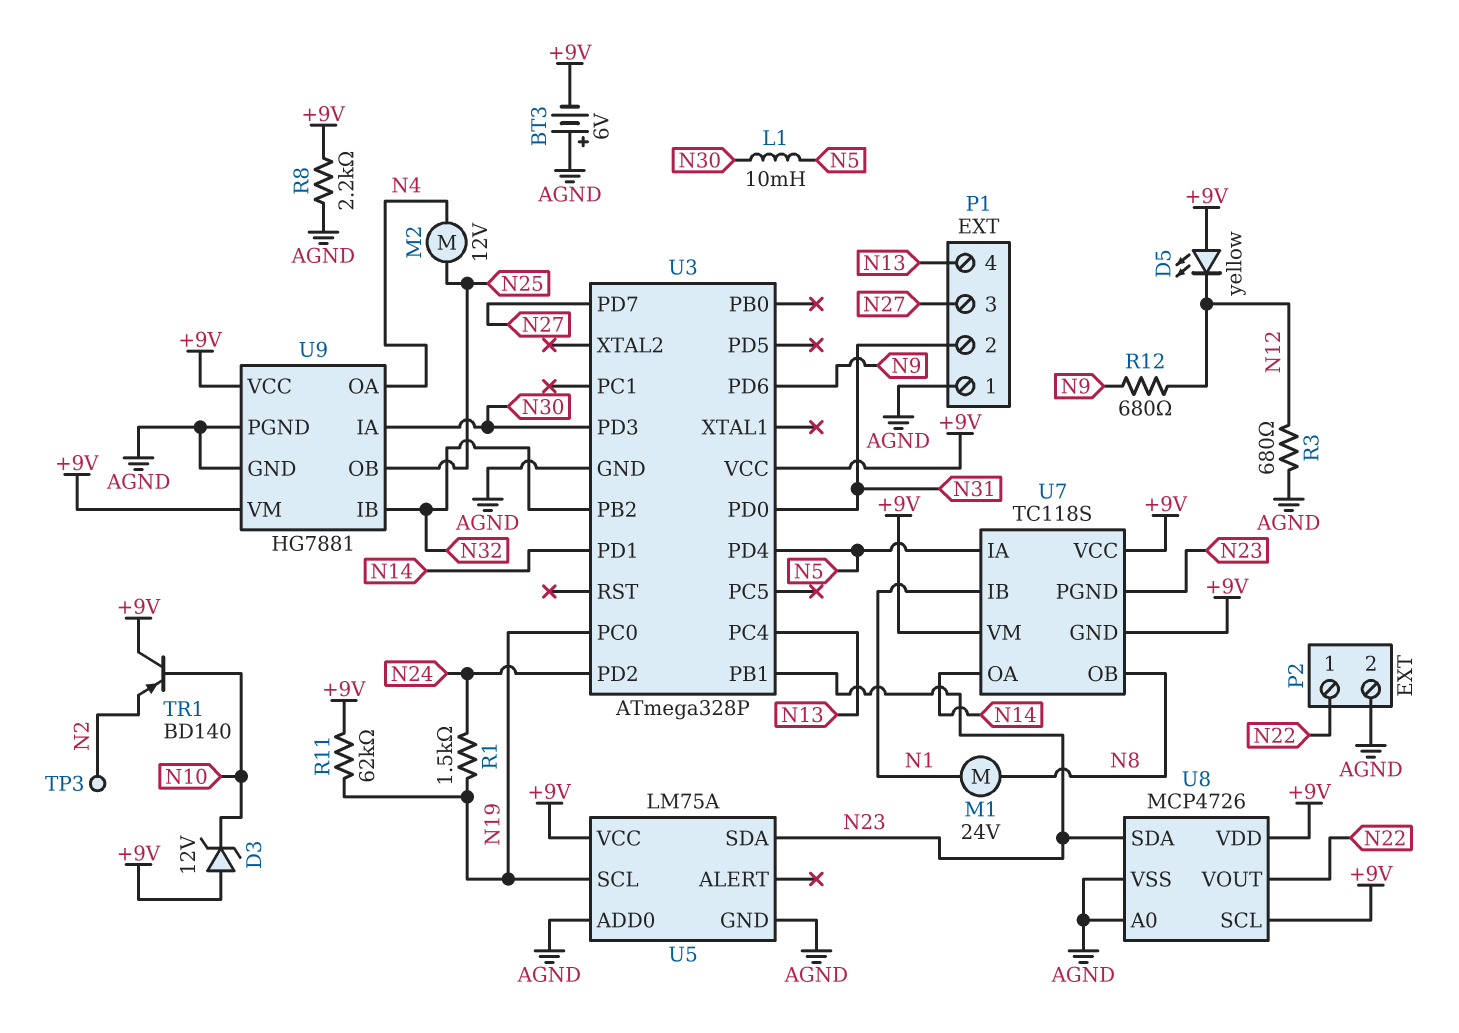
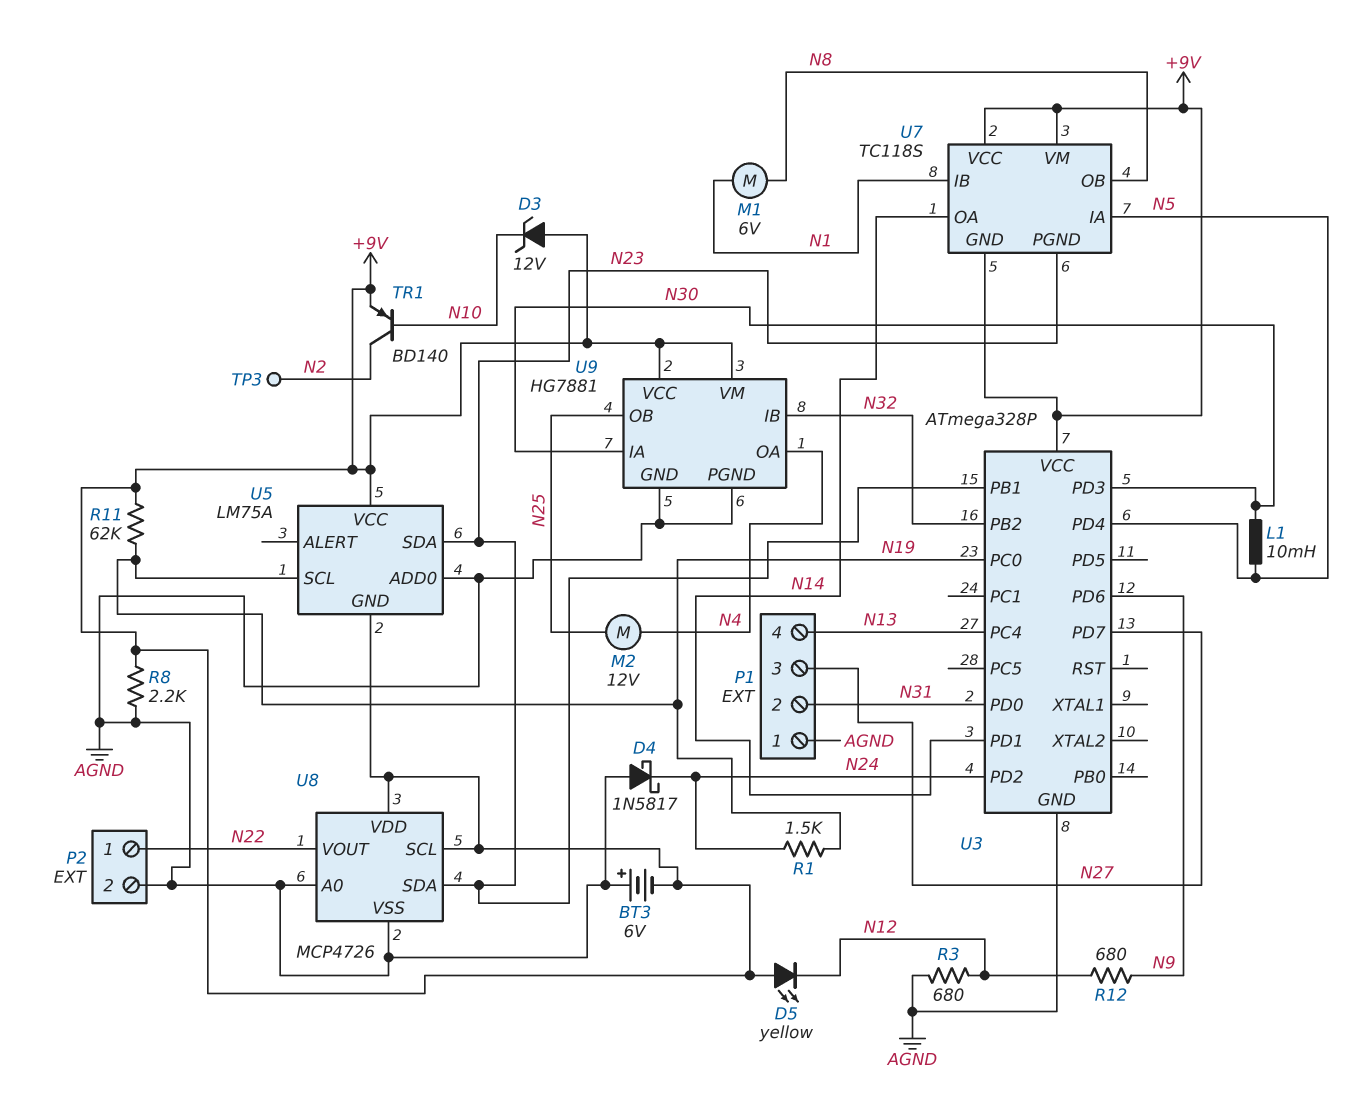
D4: none -> schottky 1N5817 (A AGND, K N24)
M1: motor 24V (N1, N8) -> motor 6V (N1, N8)
TR1: PNP BD140 (B N10, C +9V, E N2) -> PNP BD140 (B N10, C N2, E +9V)
U5 pin GND: AGND -> +9V

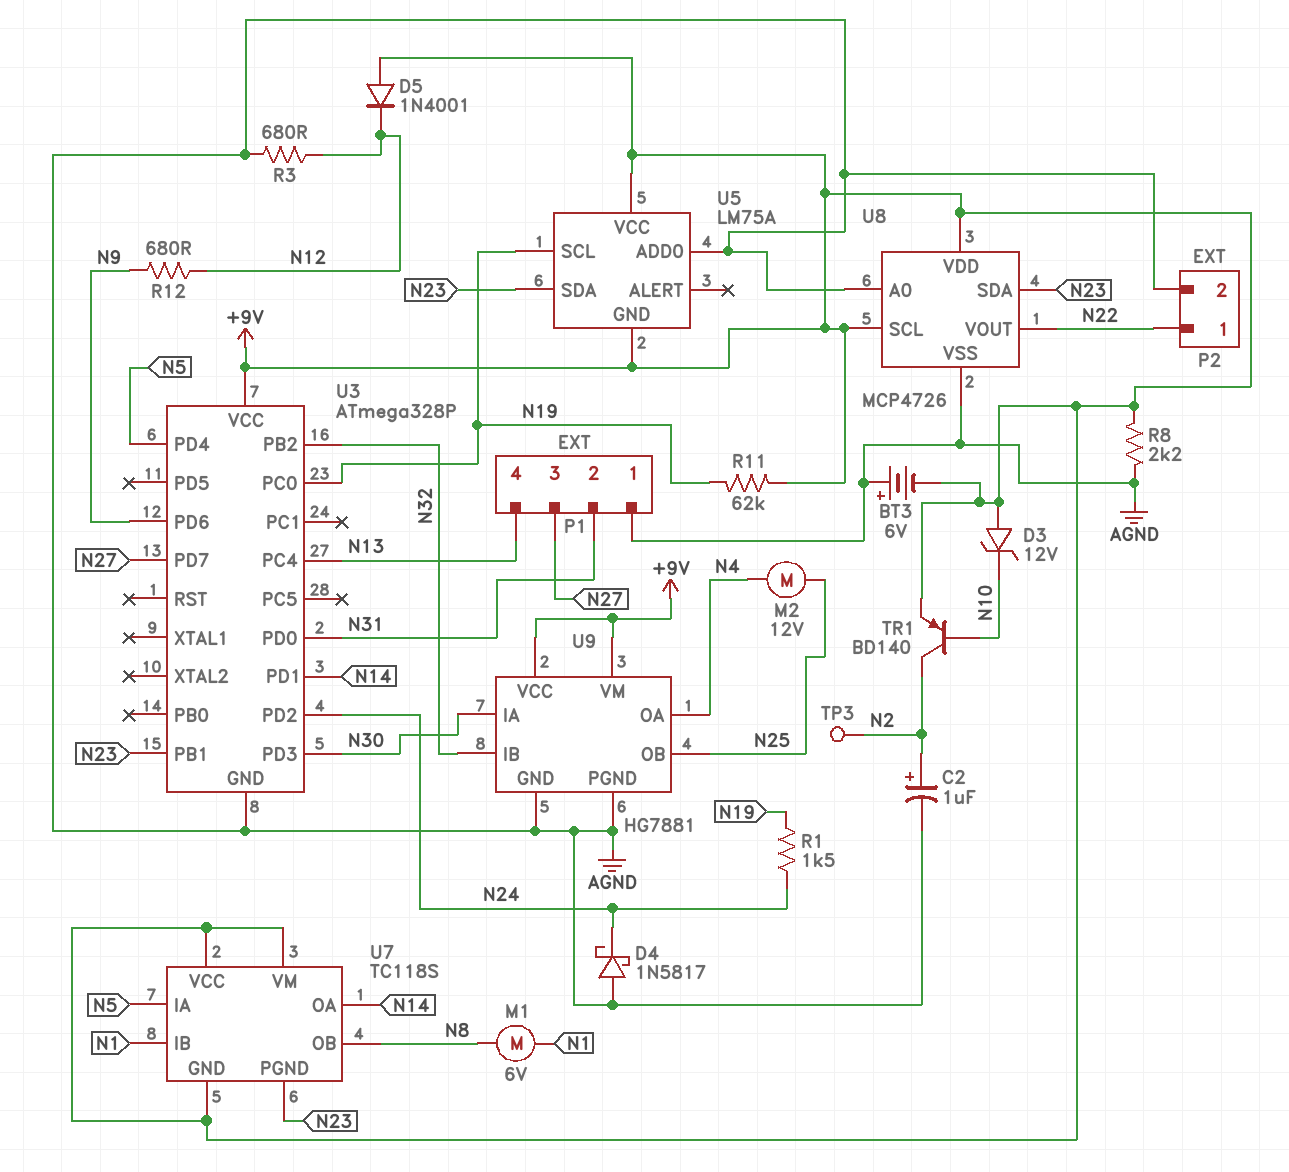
C2: none -> 1uF (plus N2, minus AGND)
D5: LED yellow (A +9V, K N12) -> diode 1N4001 (A +9V, K N12)
L1: 10mH (N5, N30) -> none

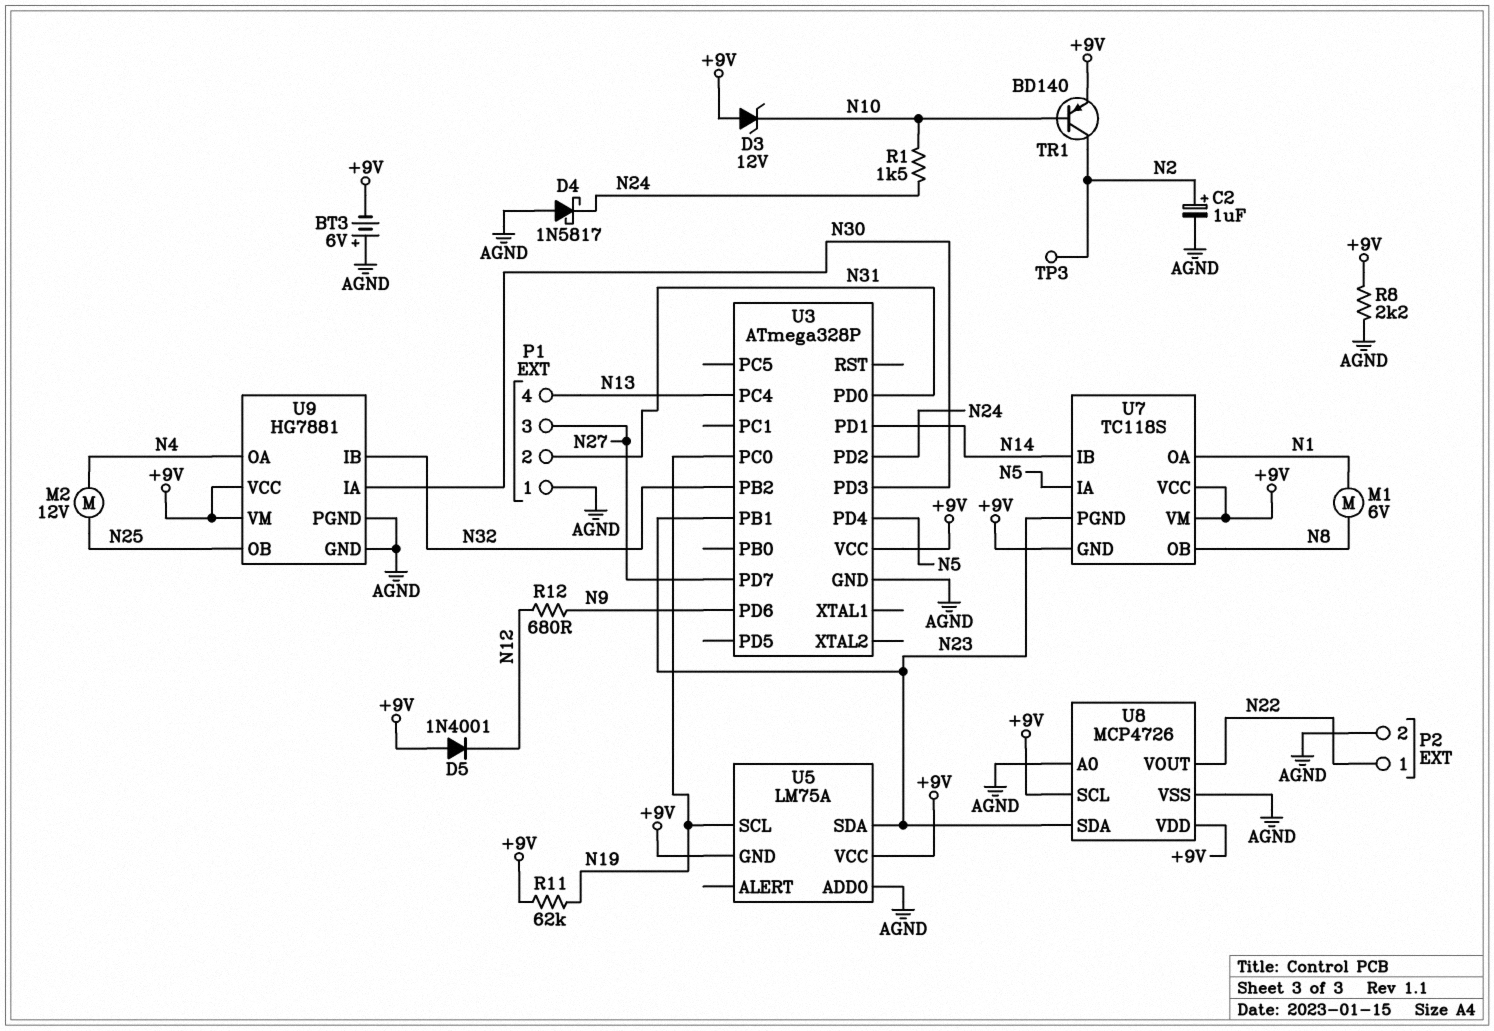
R1: 1.5k (N19, N24) -> 1.5k (N10, N24)
R3: 680 (AGND, N12) -> none
U7 pin IB: N1 -> N14
U7 pin OA: N14 -> N1

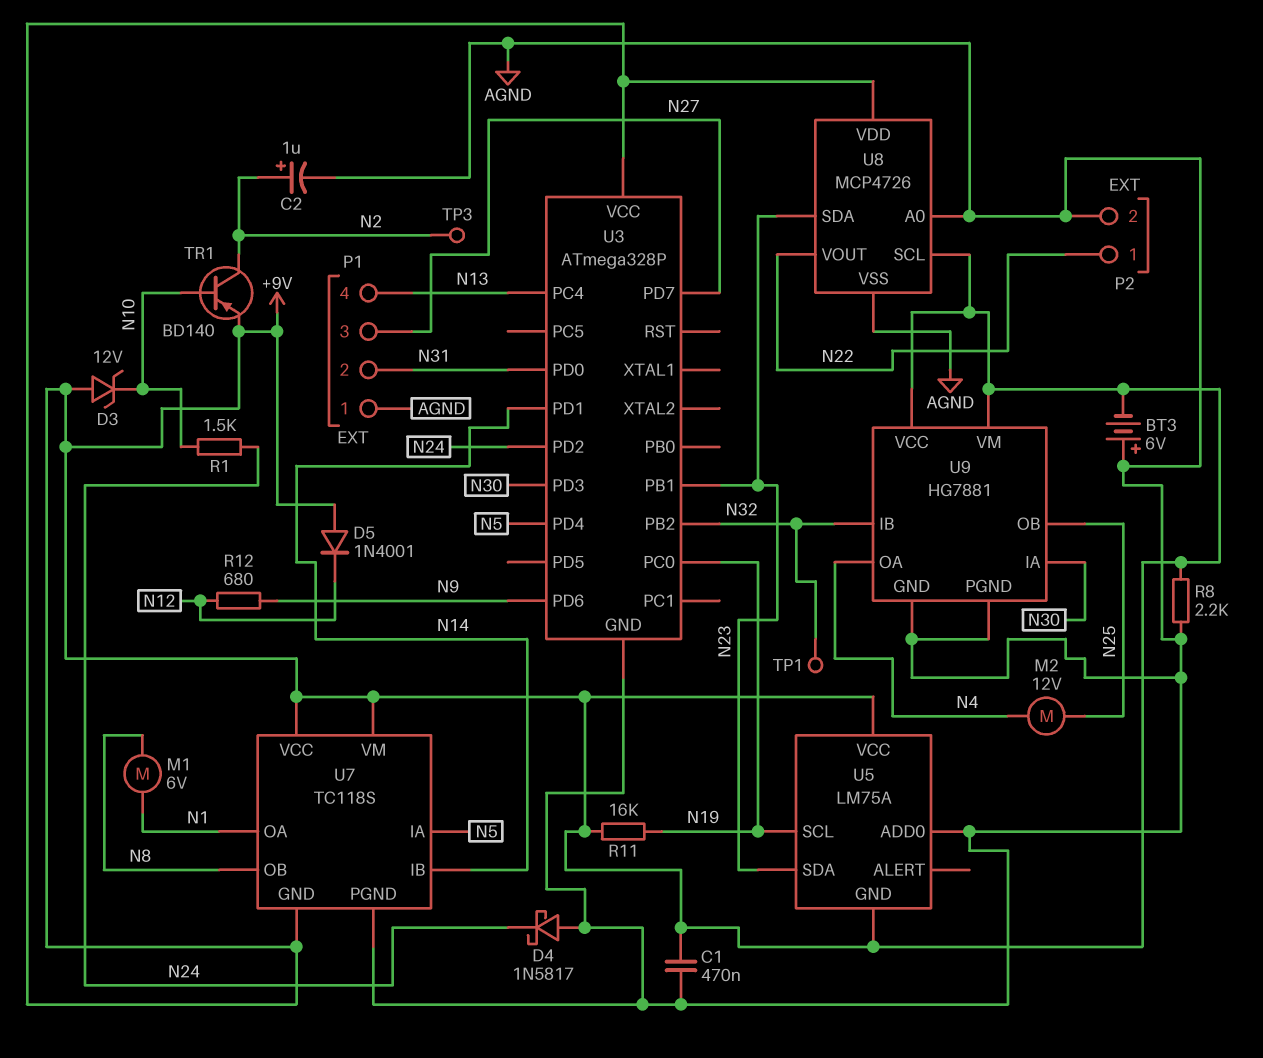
C1: none -> 470nF (+9V, AGND)
R11: 62k (+9V, N19) -> 16k (+9V, N19)
TP1: none -> test point (N32)
U7 pin PGND: N23 -> AGND

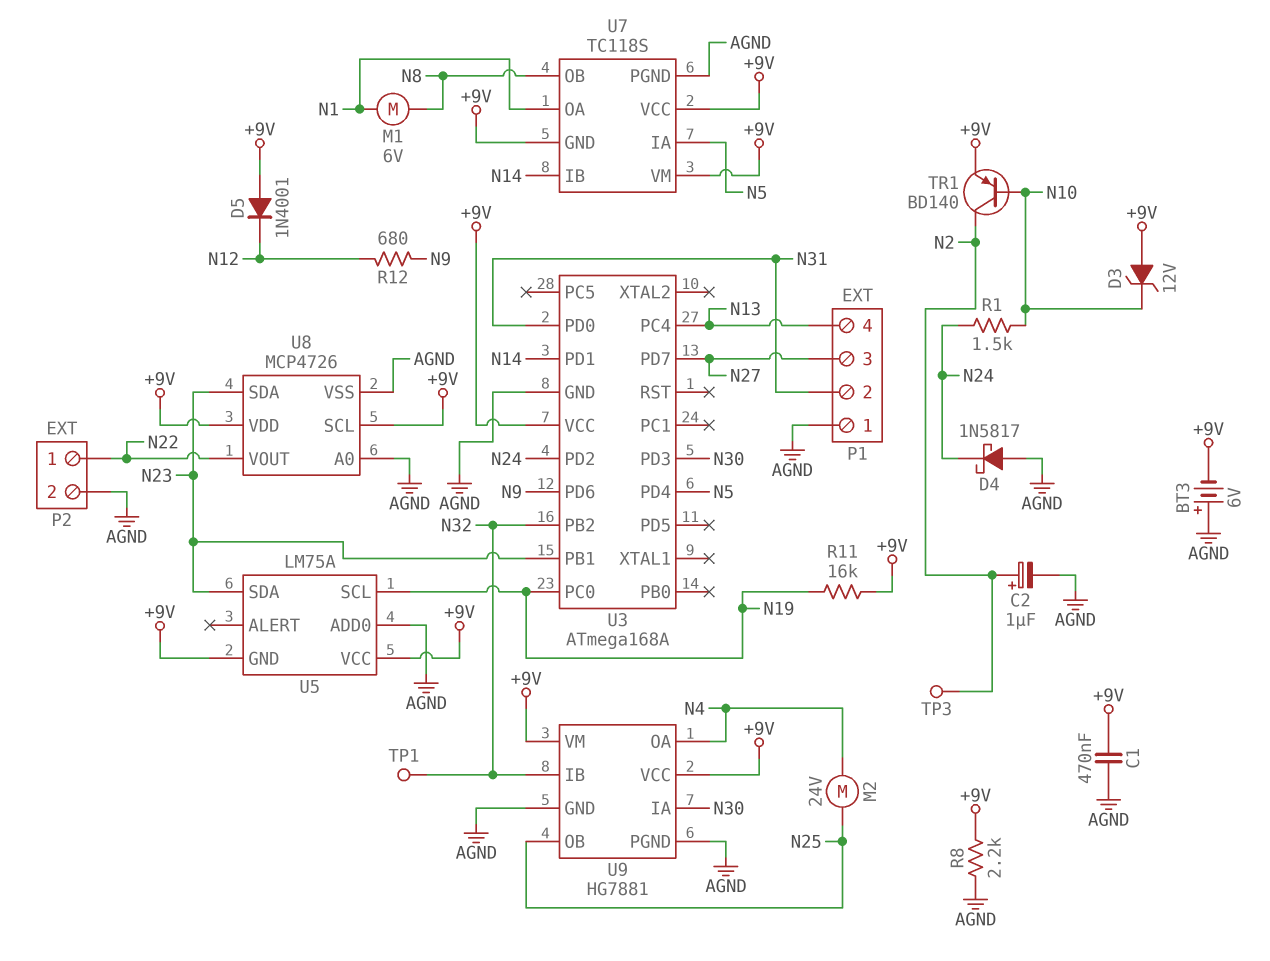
M2: motor 12V (N4, N25) -> motor 24V (N4, N25)
U3: ATmega328P -> ATmega168A

